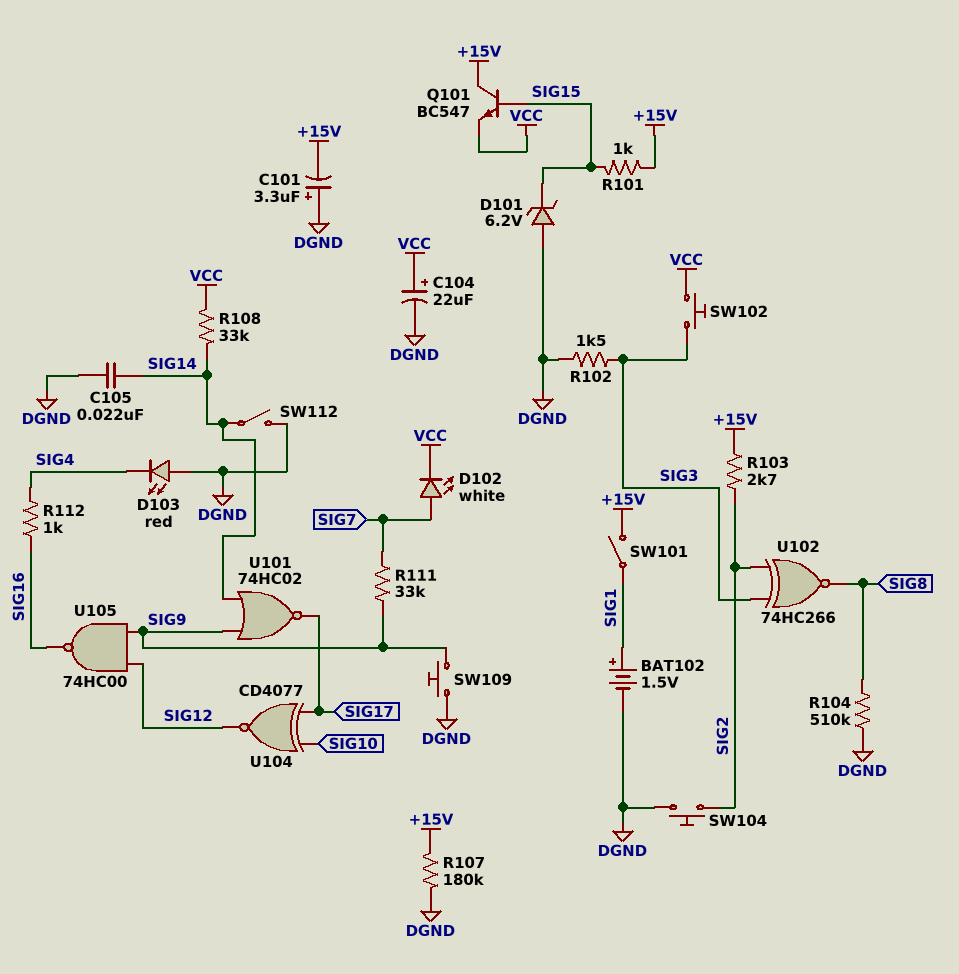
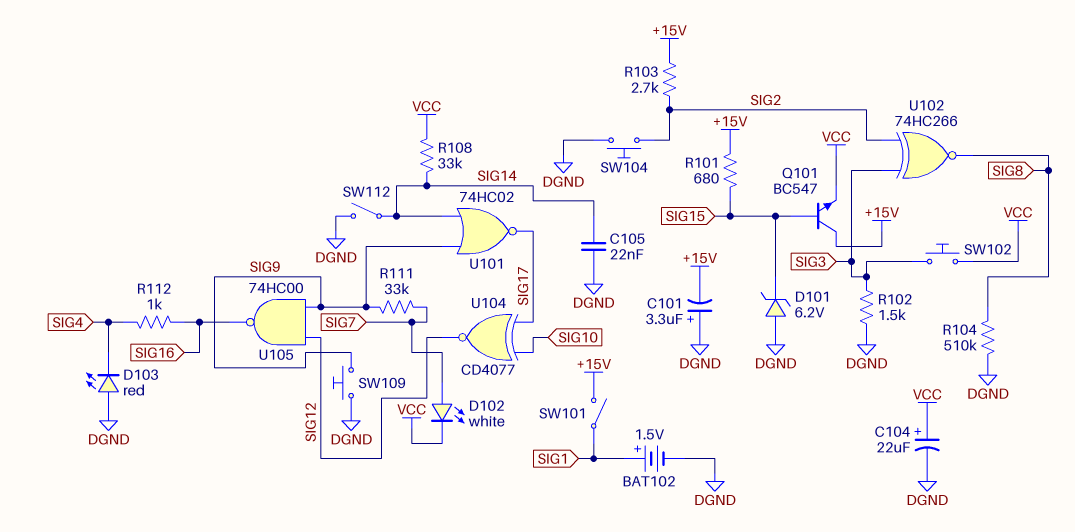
R101: 1k (+15V, SIG15) -> 680 (+15V, SIG15)
R107: 180k (+15V, DGND) -> none

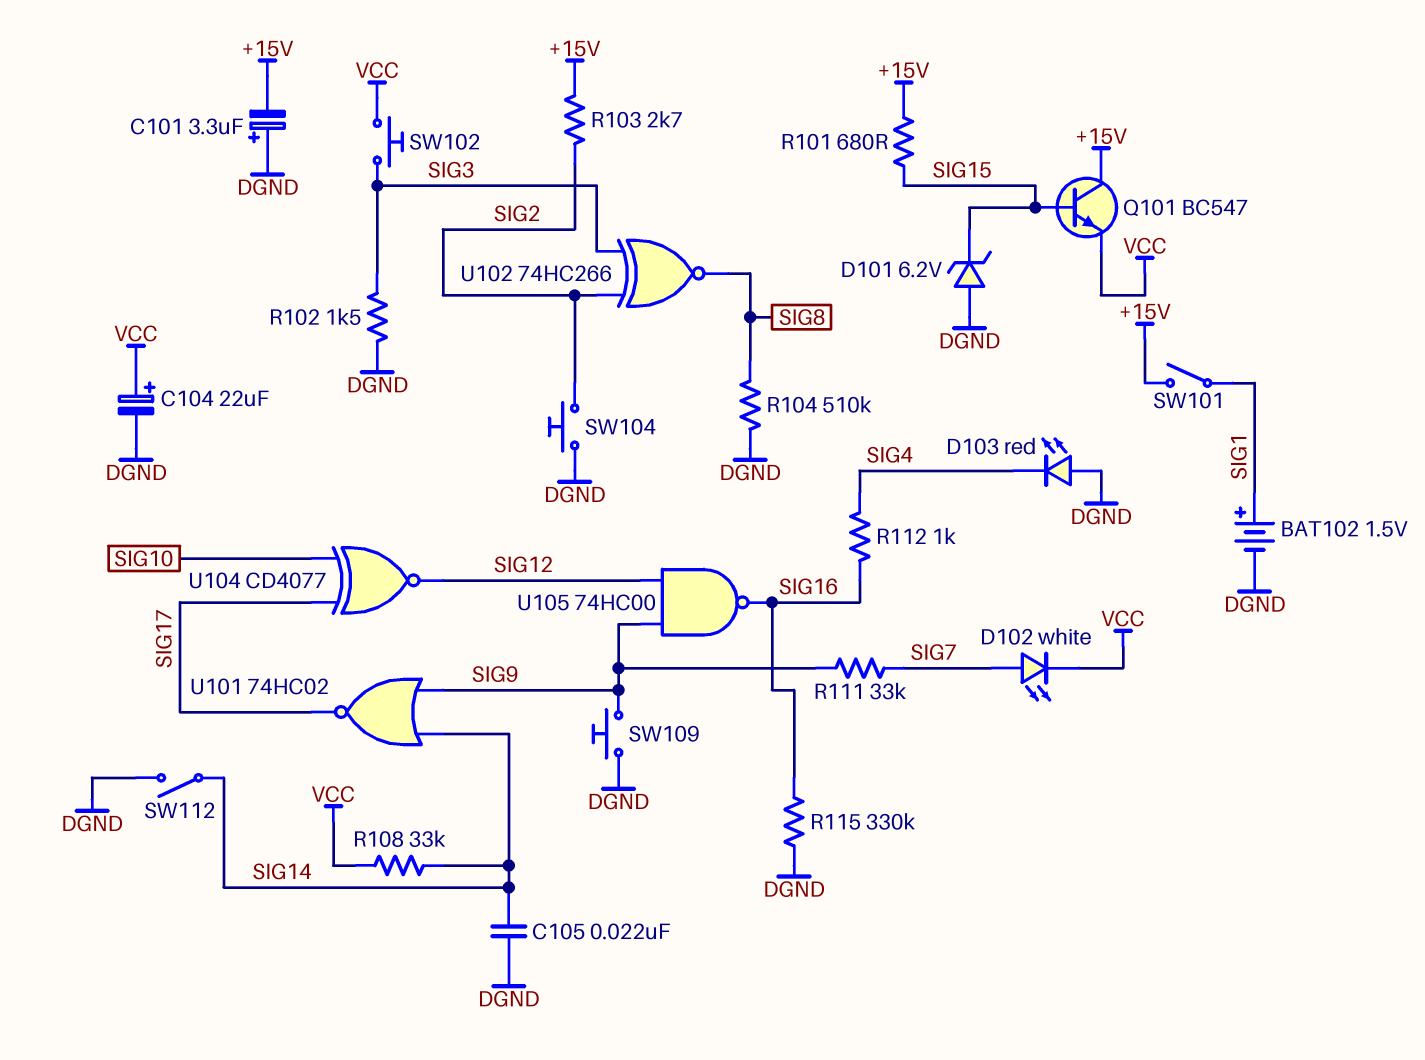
R115: none -> 330k (DGND, SIG16)

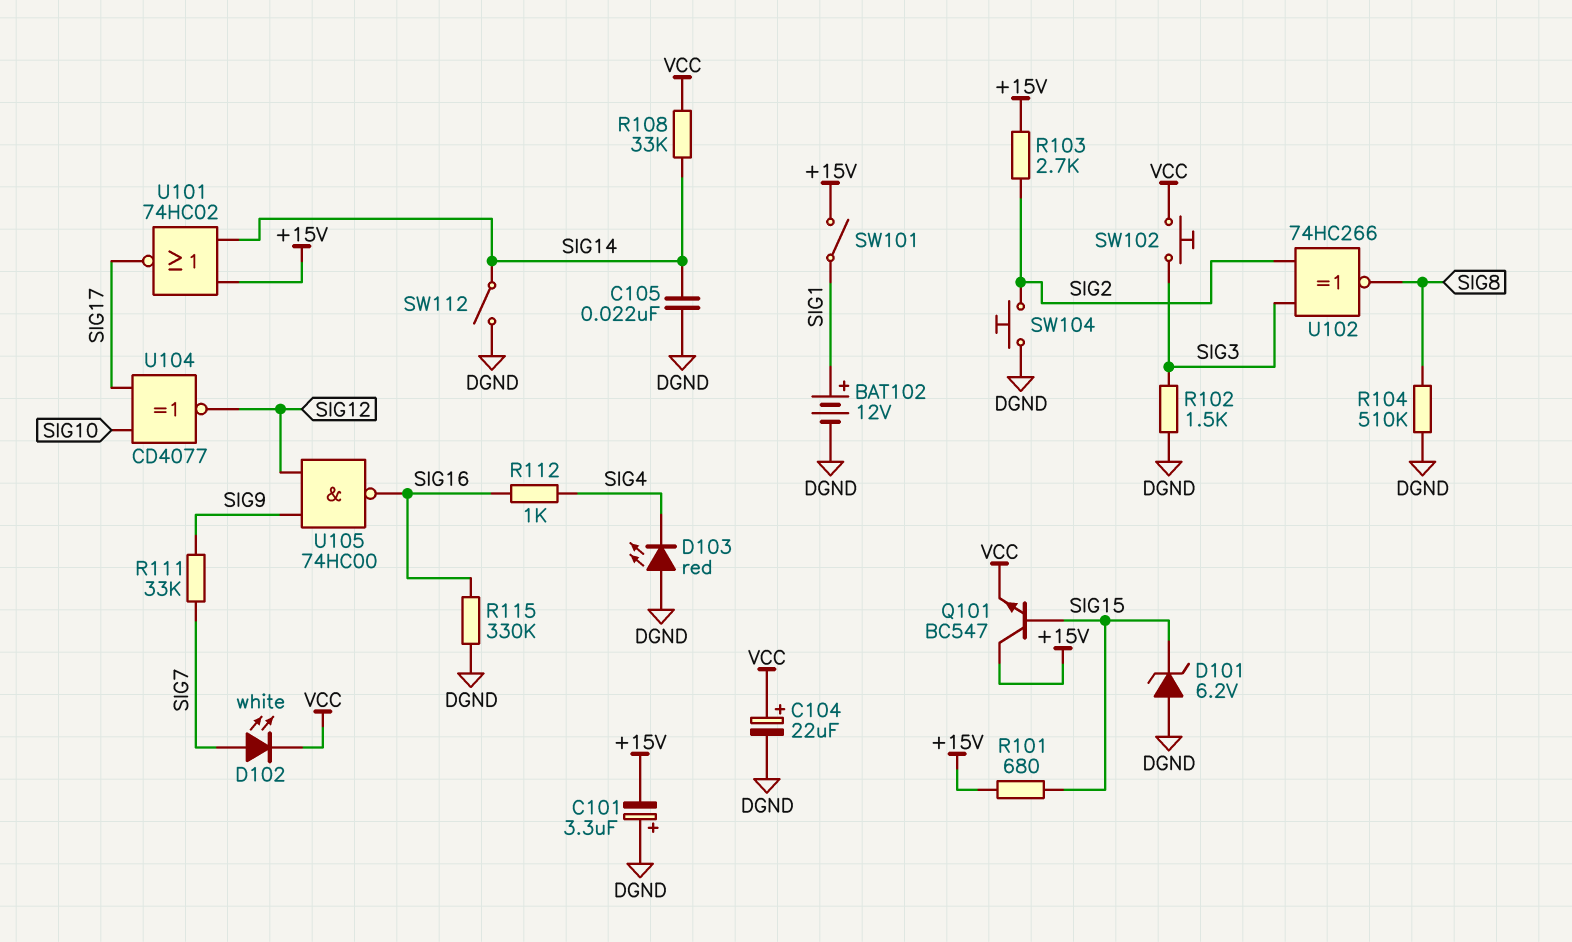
BAT102: 1.5V (plus SIG1, minus DGND) -> 12V (plus SIG1, minus DGND)
SW109: button (DGND, SIG9) -> none
U101: NOR 74HC02 (in SIG9, in SIG14, out SIG17) -> NOR 74HC02 (in +15V, in SIG14, out SIG17)

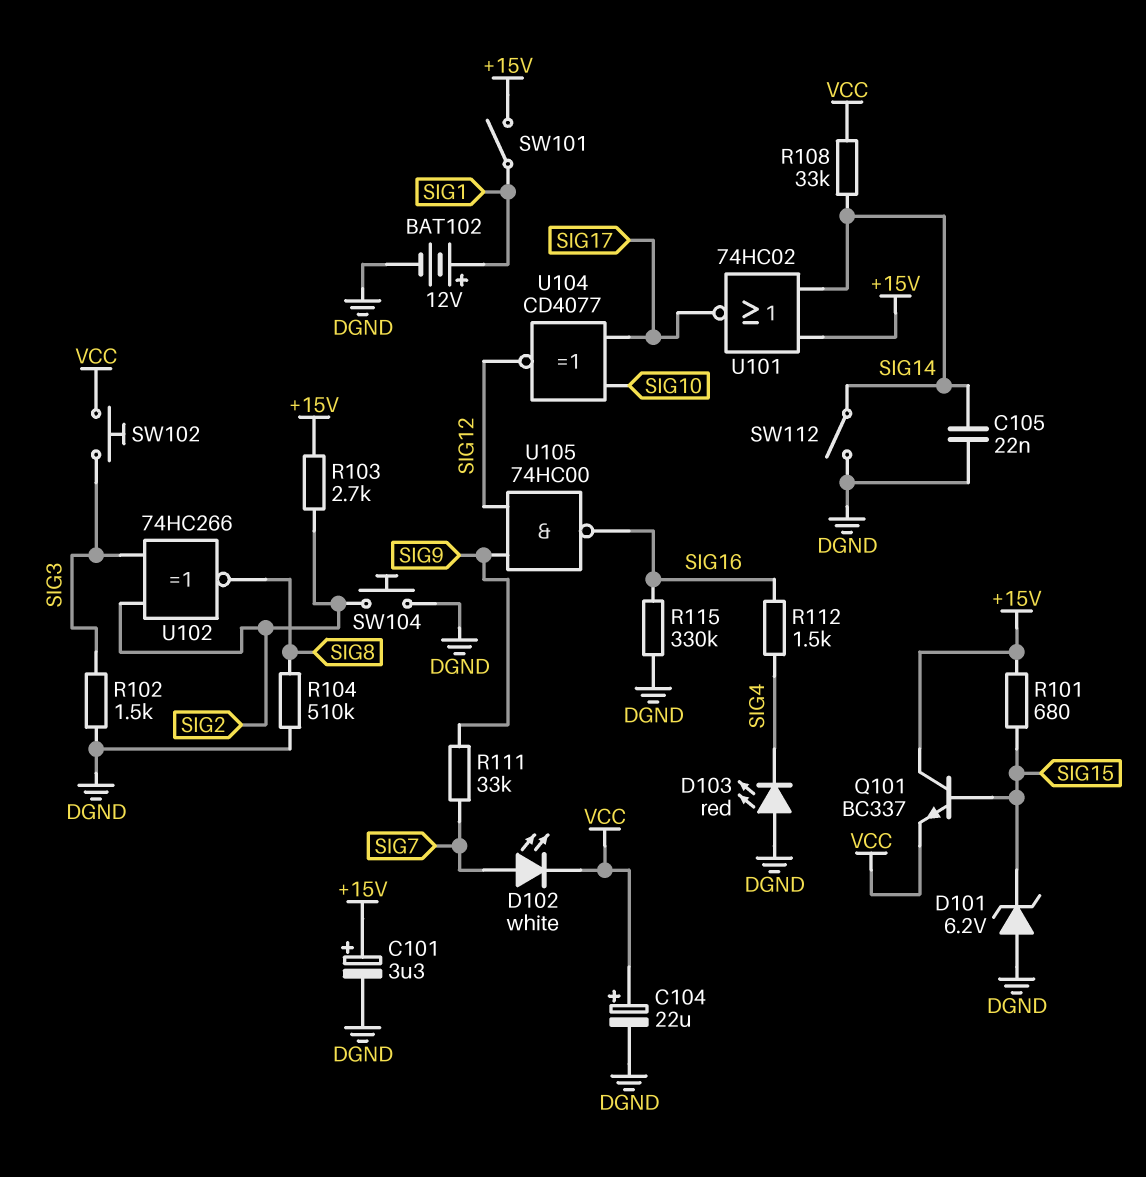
C101: 3.3uF (plus DGND, minus +15V) -> 3.3uF (plus +15V, minus DGND)
Q101: NPN BC547 (B SIG15, C +15V, E VCC) -> NPN BC337 (B SIG15, C +15V, E VCC)
R112: 1k (SIG4, SIG16) -> 1.5k (SIG4, SIG16)

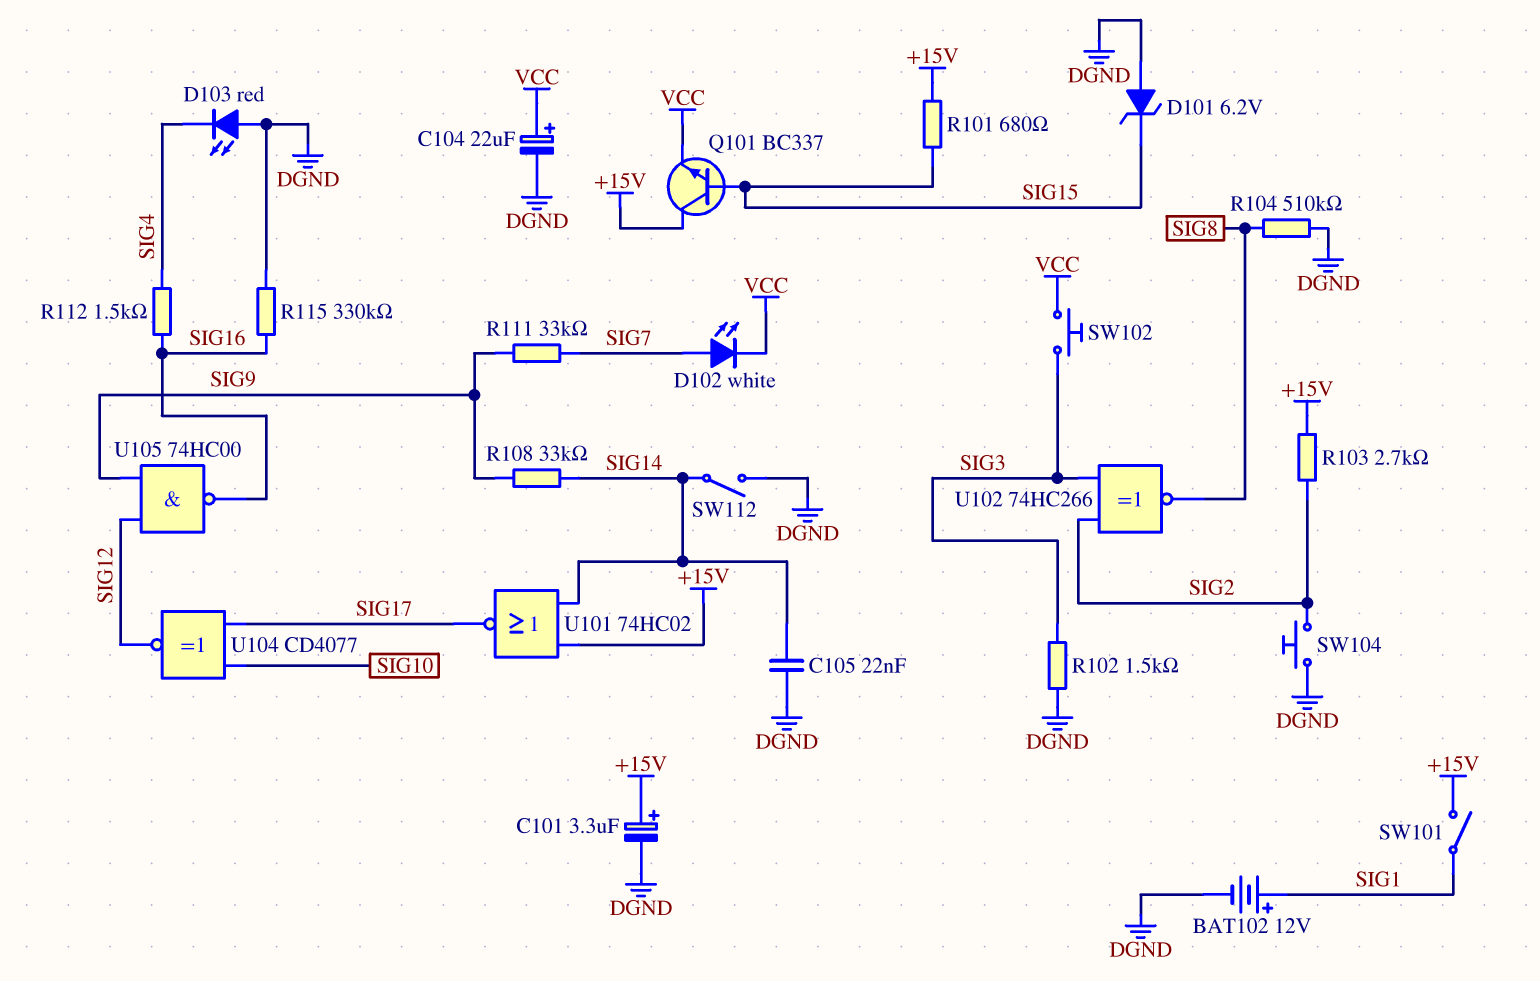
R108: 33k (SIG14, VCC) -> 33k (SIG9, SIG14)

